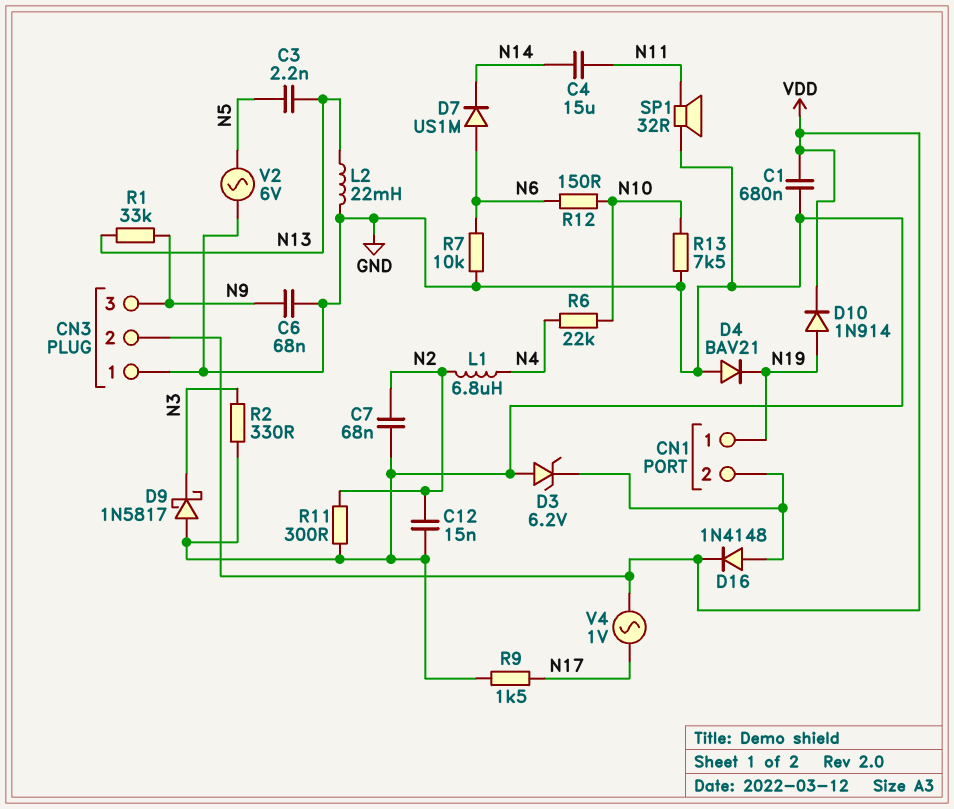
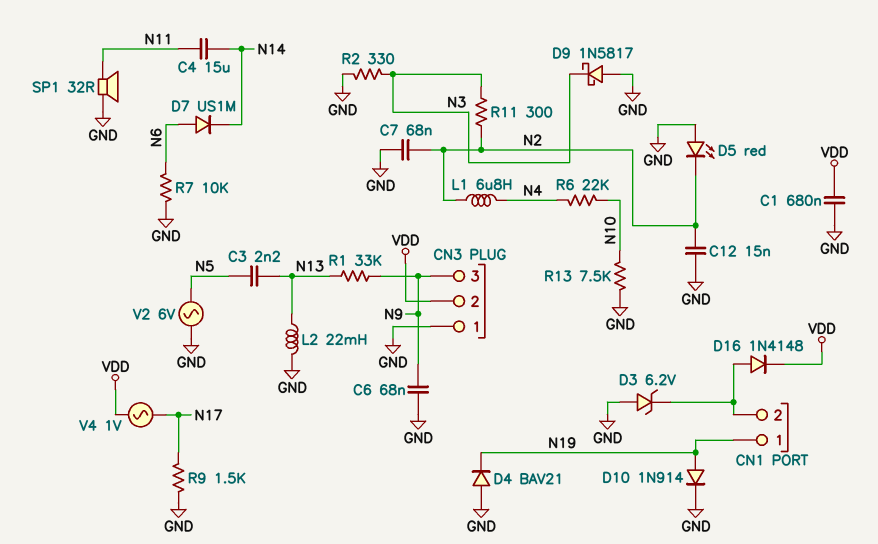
D5: none -> LED red (A GND, K N2)
D10: diode 1N914 (A N19, K VDD) -> diode 1N914 (A N19, K GND)
R11: 300 (GND, N2) -> 300 (N2, N3)
R12: 150 (N6, N10) -> none

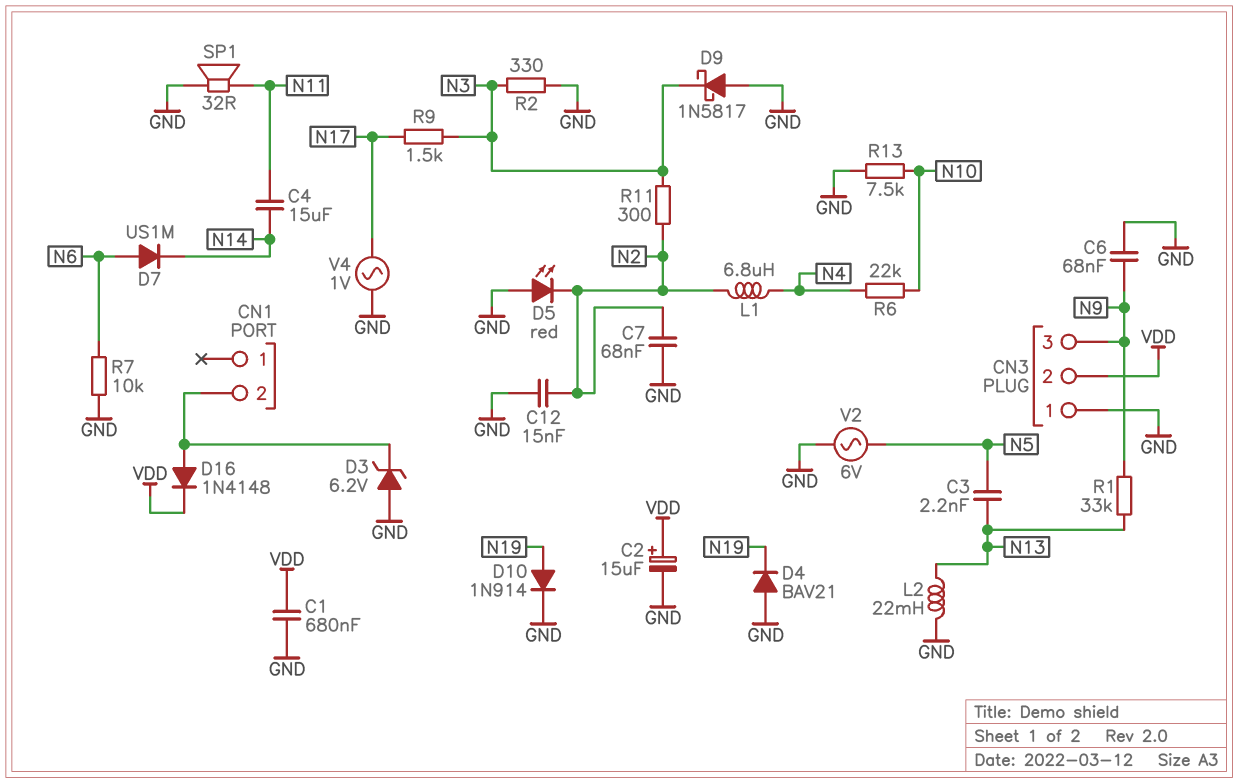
C2: none -> 15uF (plus VDD, minus GND)
CN1 pin 1: N19 -> none
R9: 1.5k (GND, N17) -> 1.5k (N3, N17)
V4: AC 1V (N17, VDD) -> AC 1V (GND, N17)

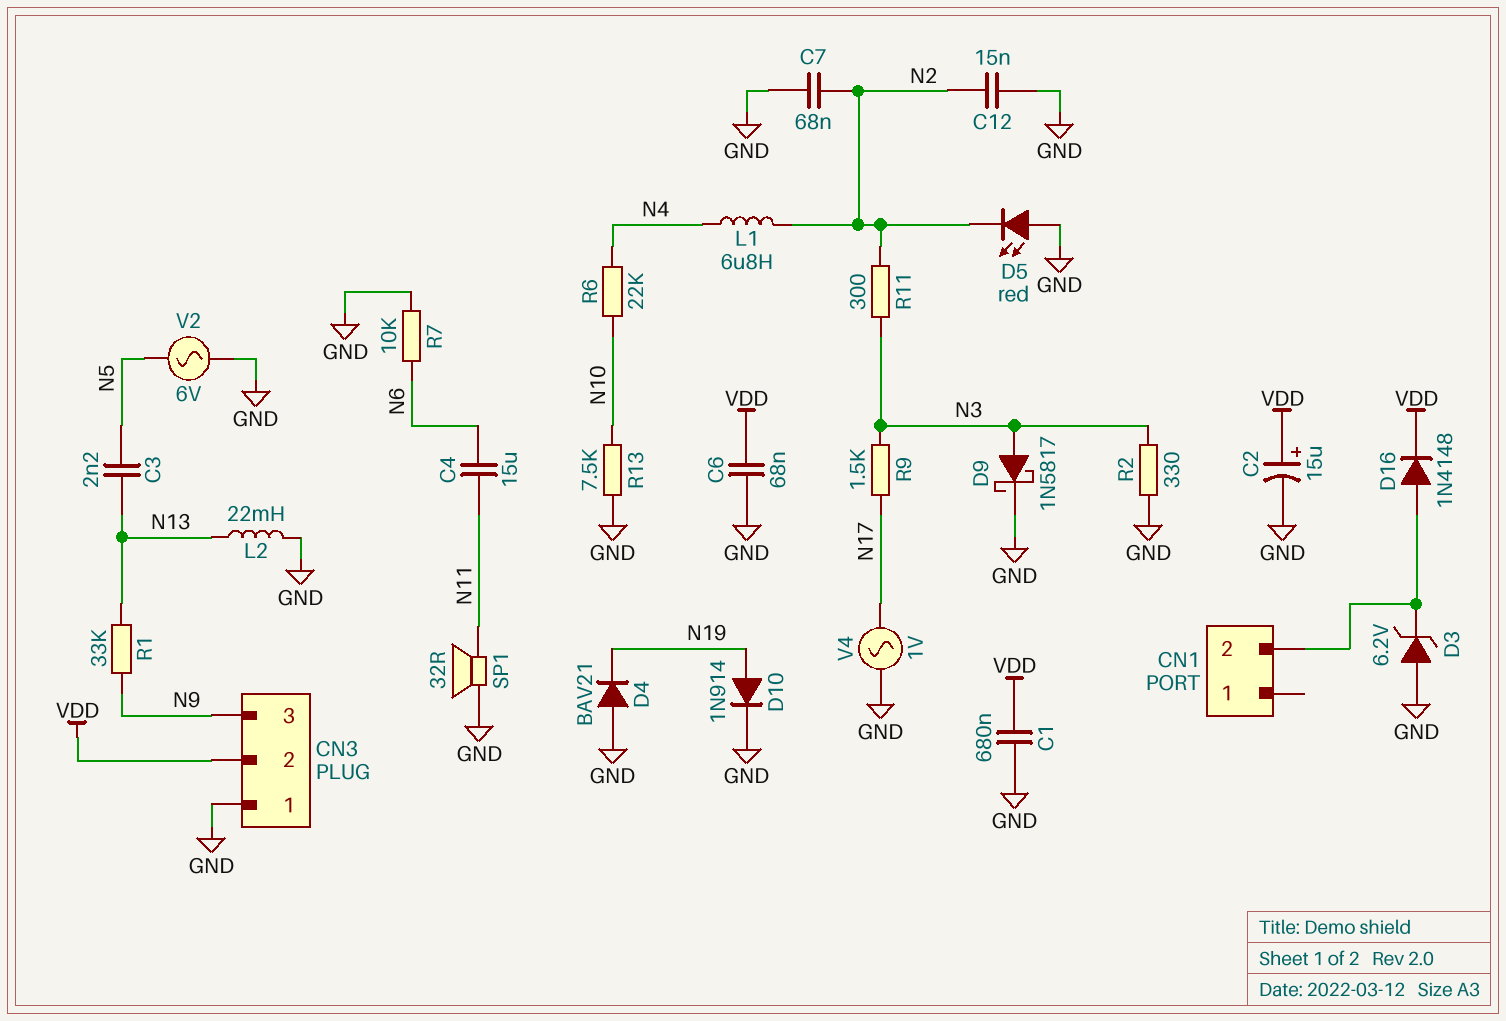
C4: 15uF (N11, N14) -> 15uF (N6, N11)
C6: 68nF (GND, N9) -> 68nF (GND, VDD)
D7: diode US1M (A N6, K N14) -> none
D9: schottky 1N5817 (A GND, K N3) -> schottky 1N5817 (A N3, K GND)

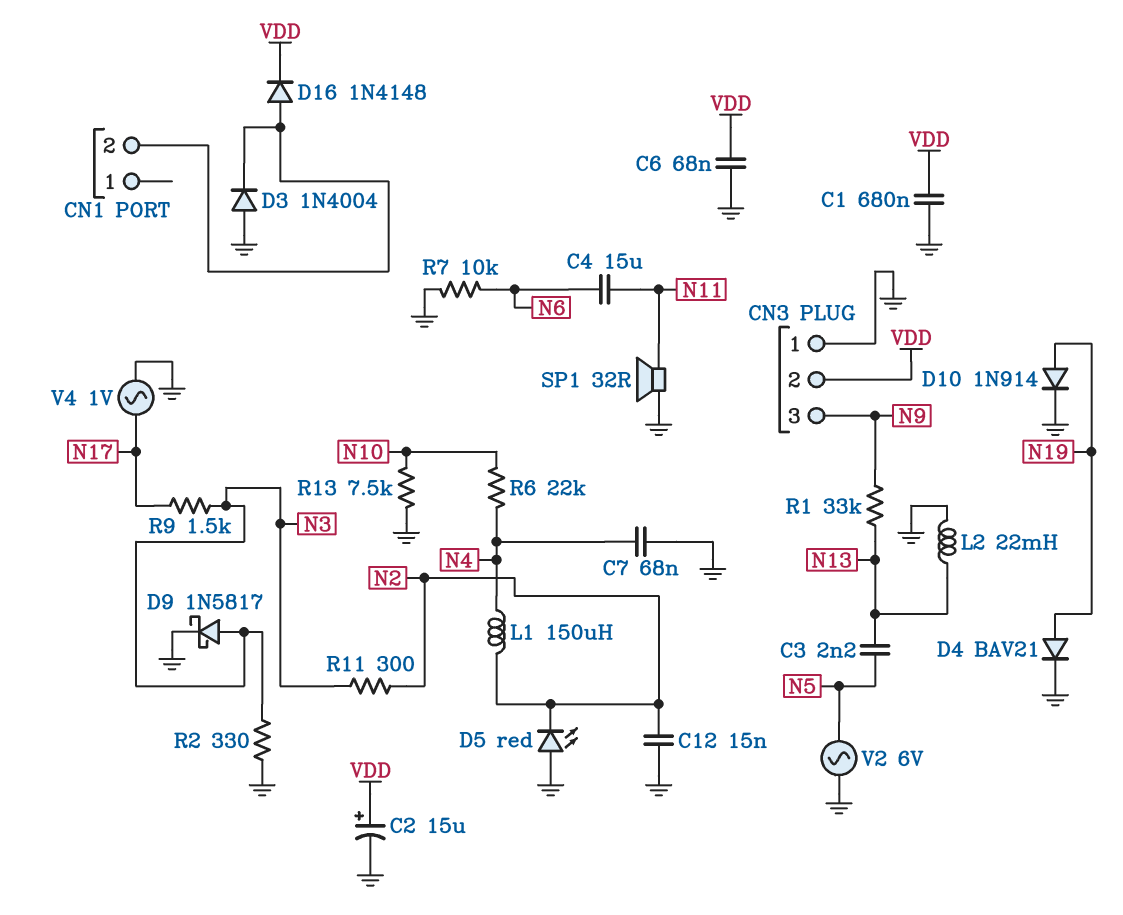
C7: 68nF (GND, N2) -> 68nF (GND, N4)
D3: zener 6.2V (A GND, K CN1/2) -> diode 1N4004 (A GND, K CN1/2)
D4: diode BAV21 (A GND, K N19) -> diode BAV21 (A N19, K GND)
L1: 6.8uH (N2, N4) -> 150uH (N2, N4)

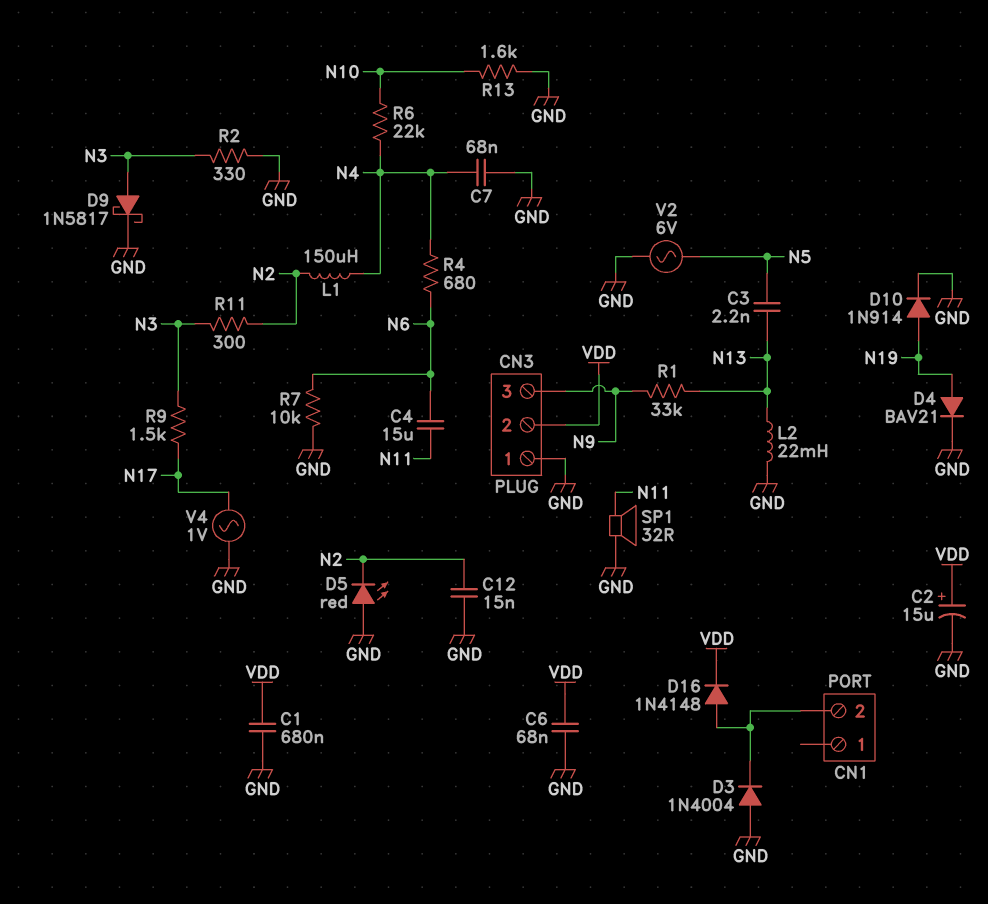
R4: none -> 680 (N4, N6)
R13: 7.5k (GND, N10) -> 1.6k (GND, N10)

